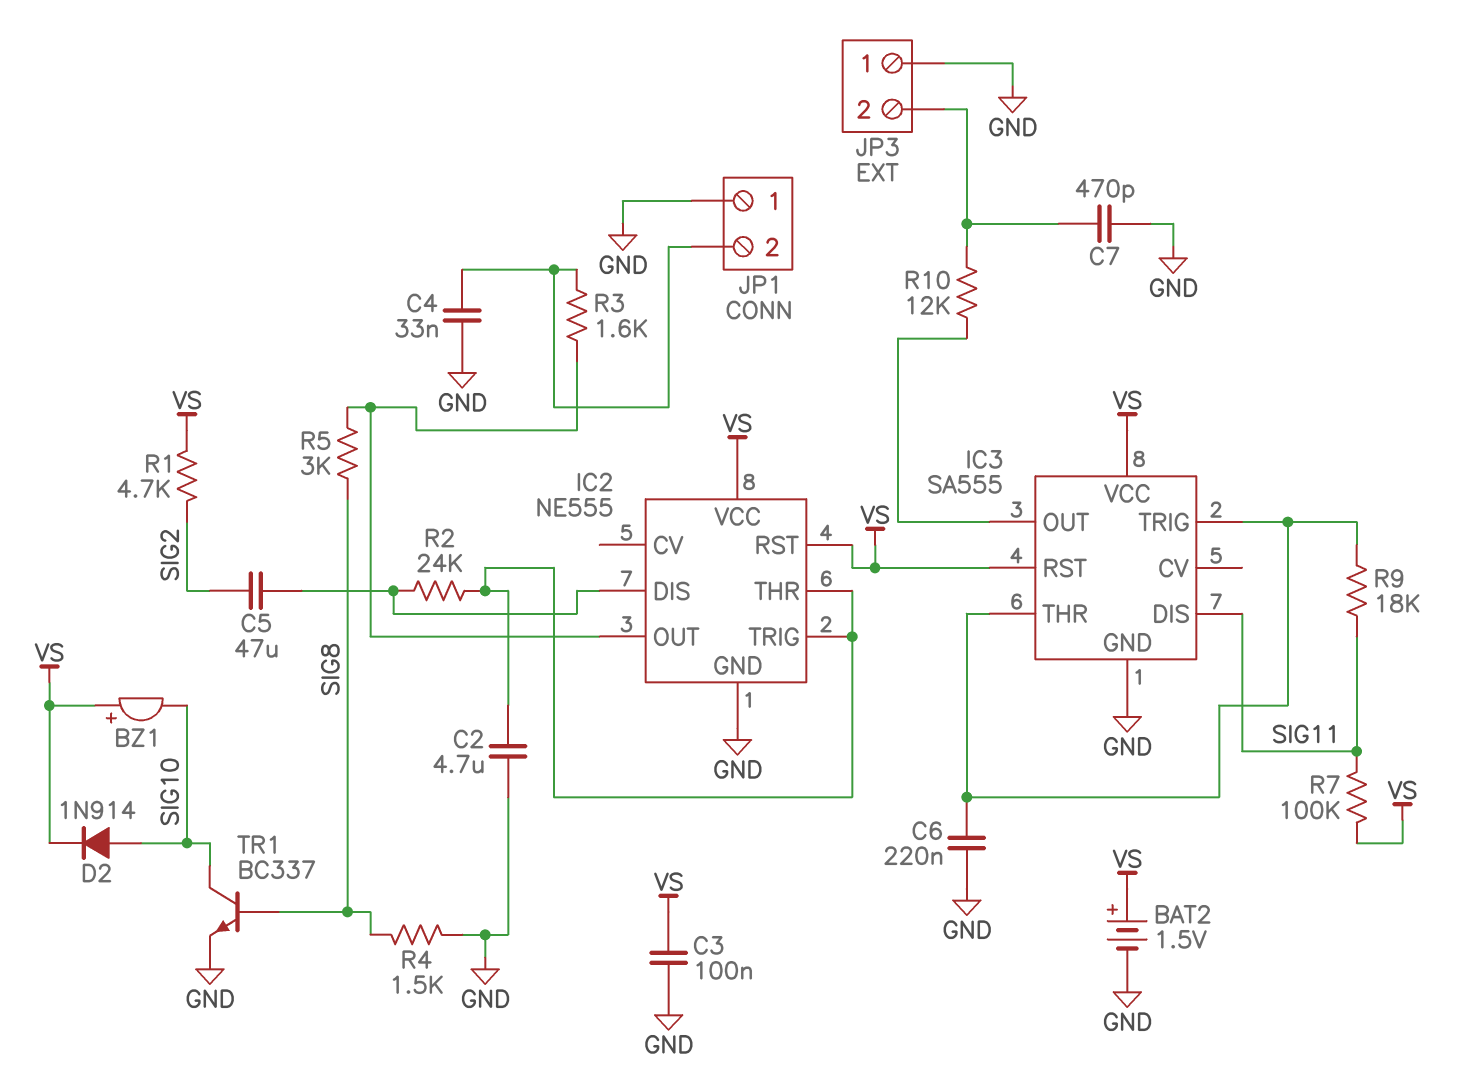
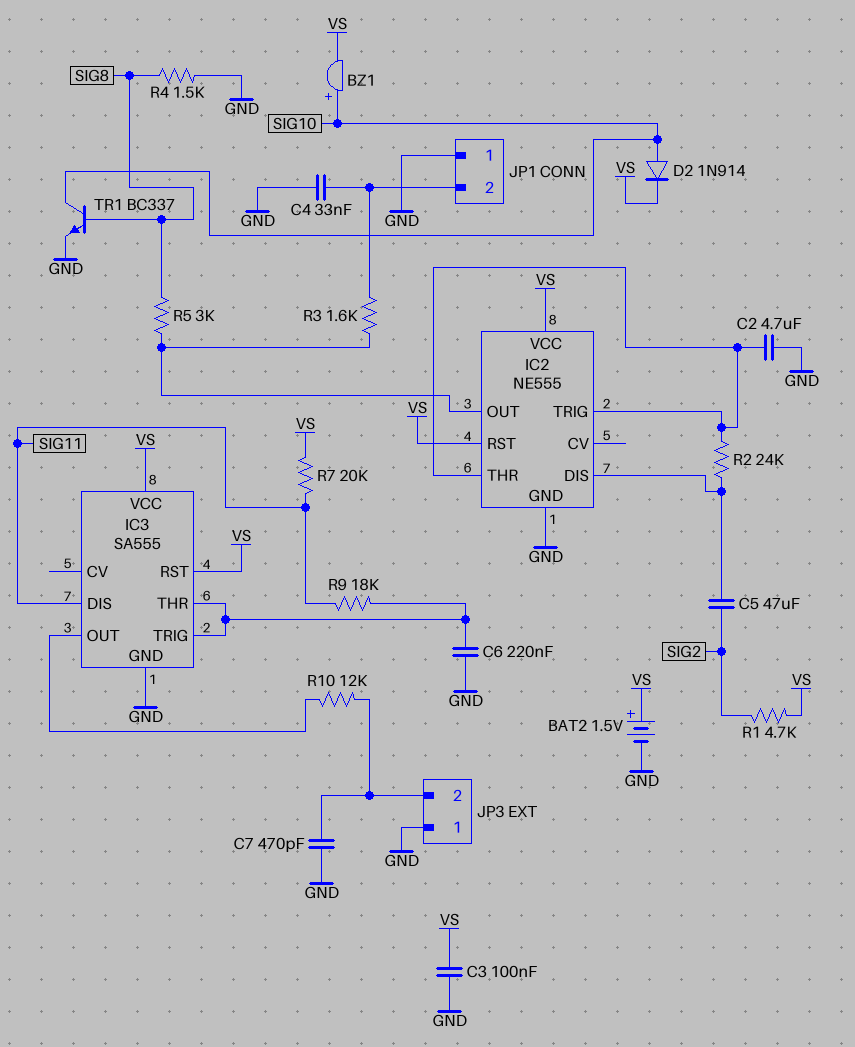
BZ1: buzzer (plus VS, minus SIG10) -> buzzer (plus SIG10, minus VS)
R7: 100k (SIG11, VS) -> 20k (SIG11, VS)

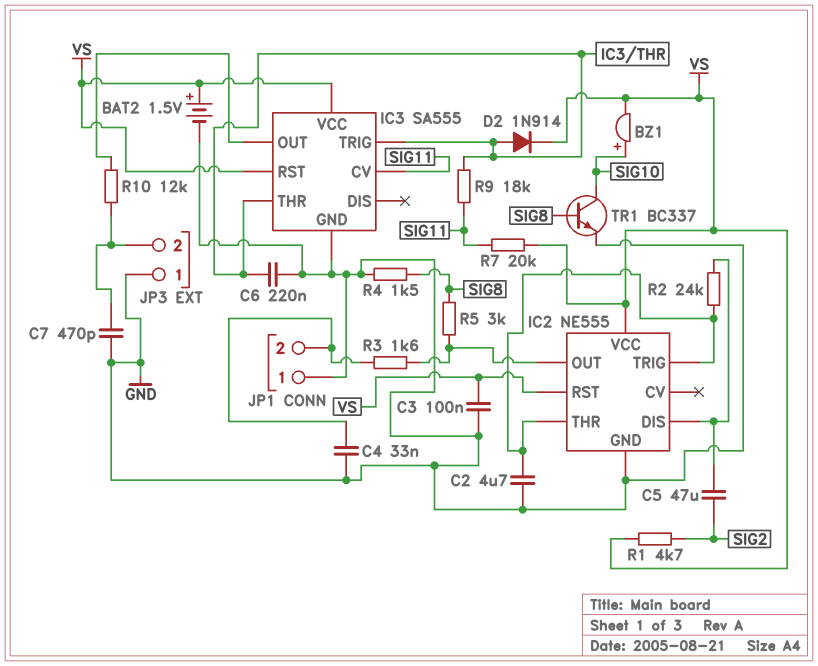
D2: diode 1N914 (A SIG10, K VS) -> diode 1N914 (A IC3/THR, K VS)
IC3 pin CV: none -> SIG11
IC3 pin DIS: SIG11 -> none

